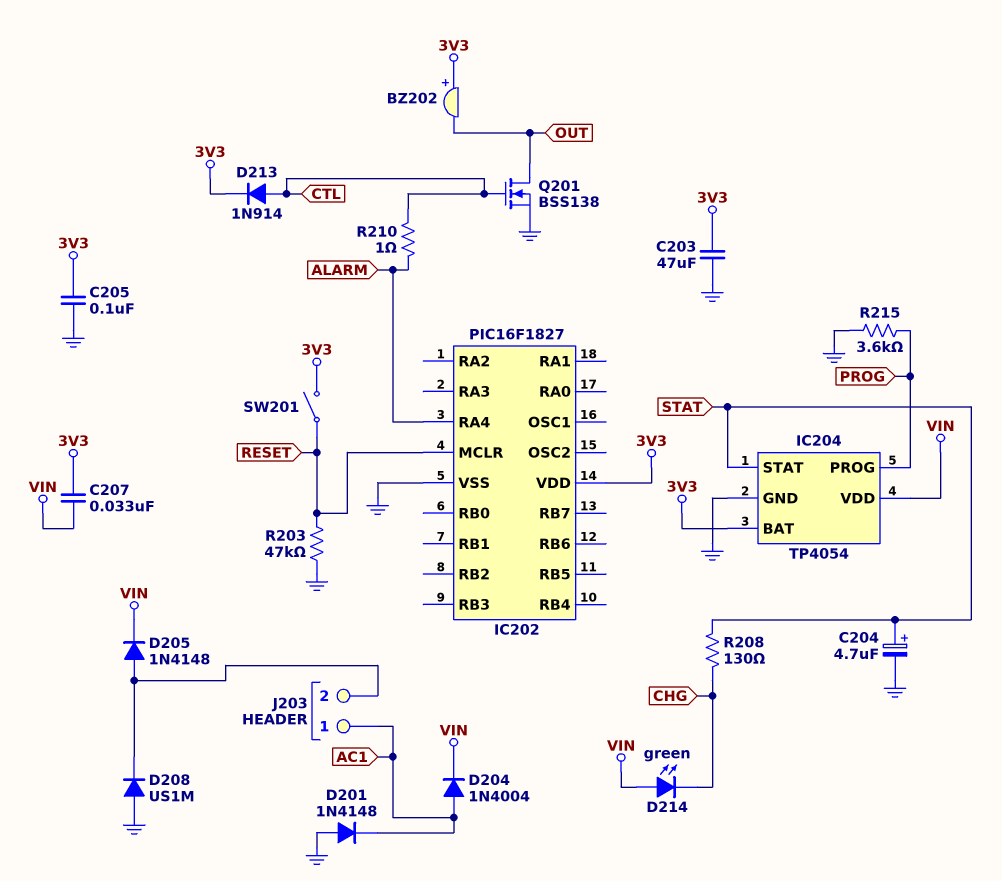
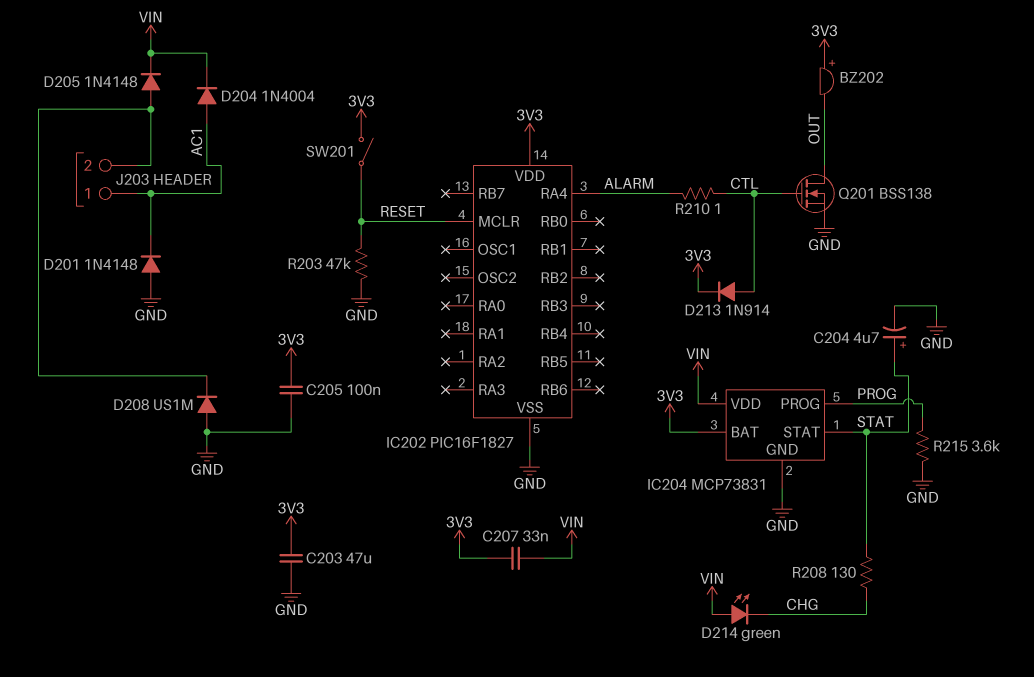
IC204: TP4054 -> MCP73831

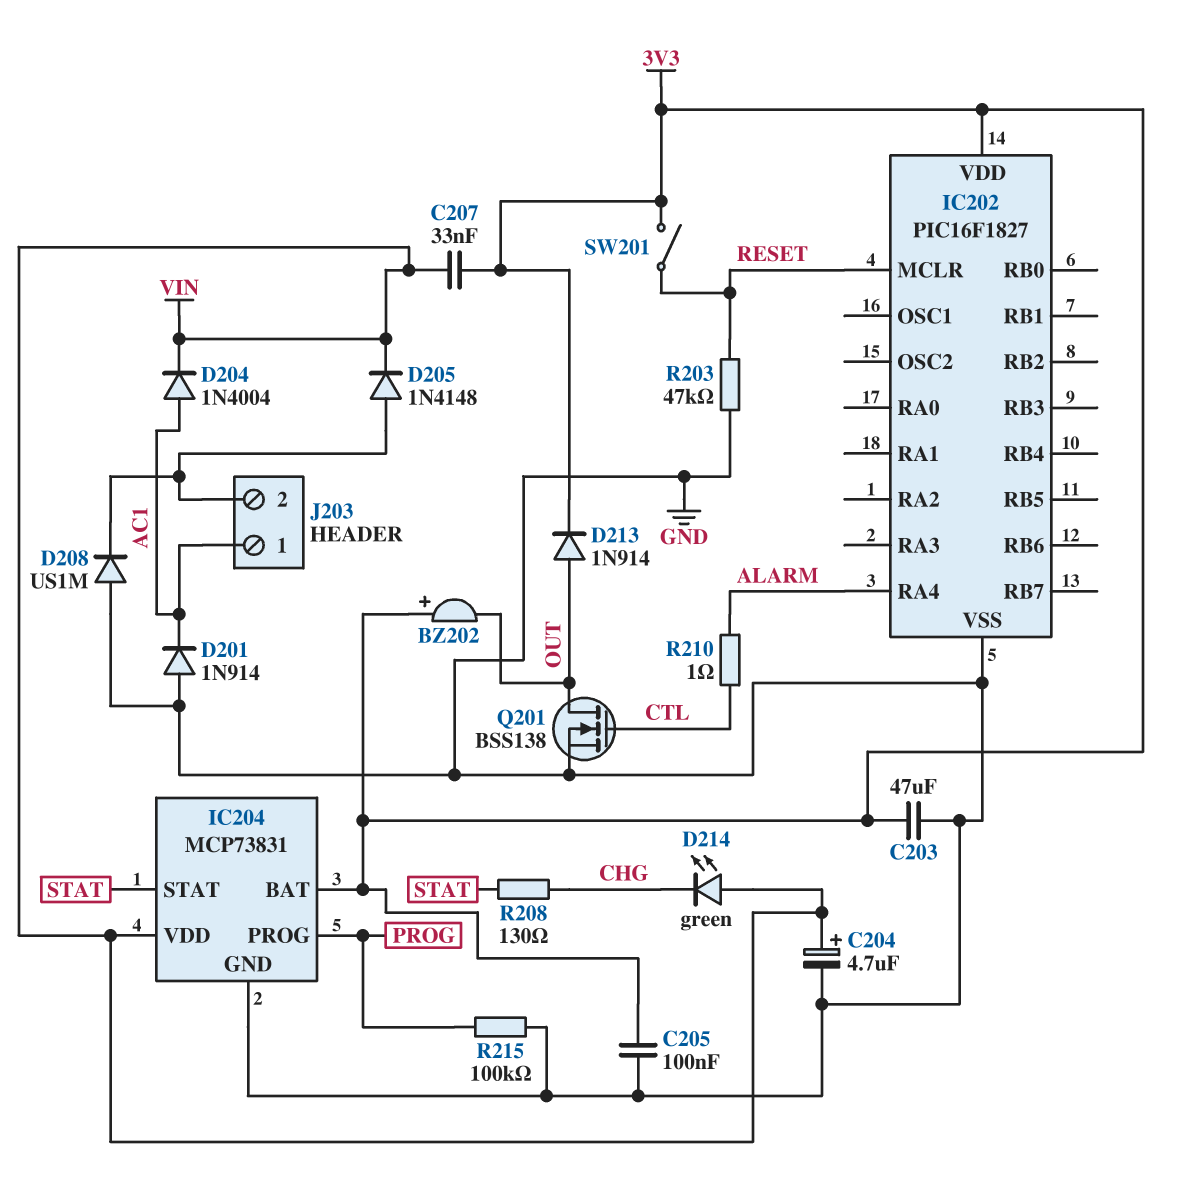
C204: 4.7uF (plus STAT, minus GND) -> 4.7uF (plus VIN, minus GND)
D201: diode 1N4148 (A GND, K AC1) -> diode 1N914 (A GND, K AC1)
D213: diode 1N914 (A CTL, K 3V3) -> diode 1N914 (A OUT, K 3V3)
R215: 3.6k (GND, PROG) -> 100k (GND, PROG)

